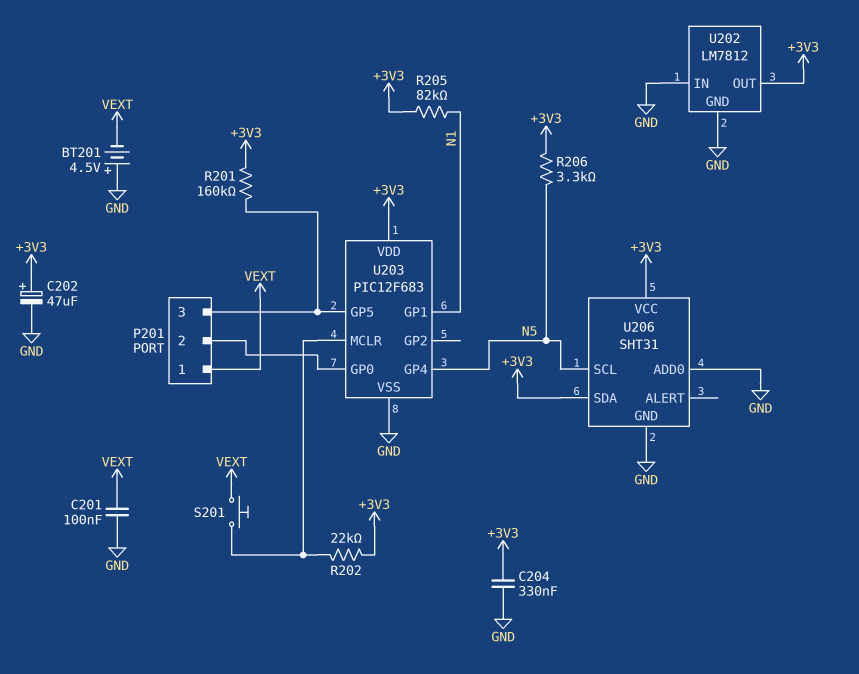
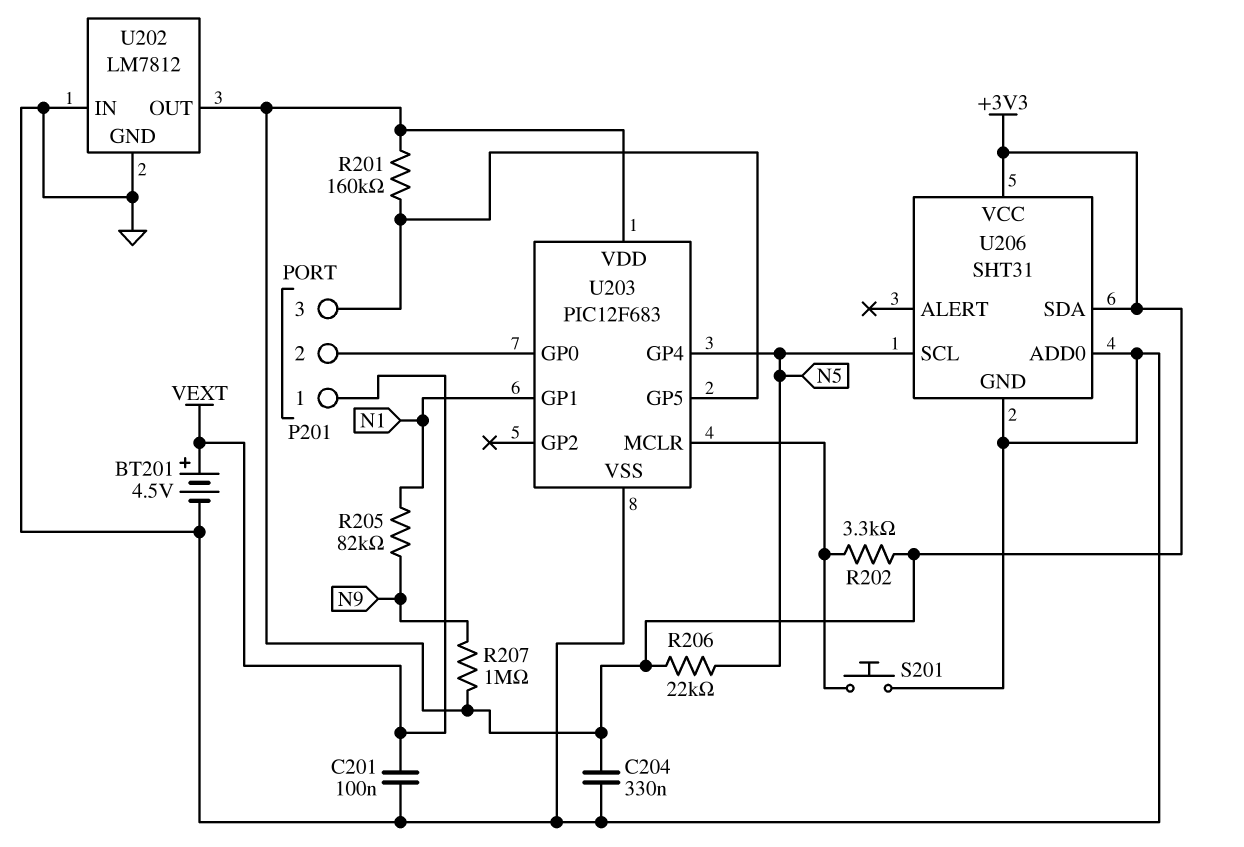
BT201: 4.5V (plus GND, minus VEXT) -> 4.5V (plus VEXT, minus GND)
C202: 47uF (plus +3V3, minus GND) -> none
R202: 22k (+3V3, U203/MCLR) -> 3.3k (+3V3, U203/MCLR)
R205: 82k (+3V3, N1) -> 82k (N1, N9)
R206: 3.3k (+3V3, N5) -> 22k (+3V3, N5)
R207: none -> 1M (+3V3, N9)
S201: button (U203/MCLR, VEXT) -> button (GND, U203/MCLR)

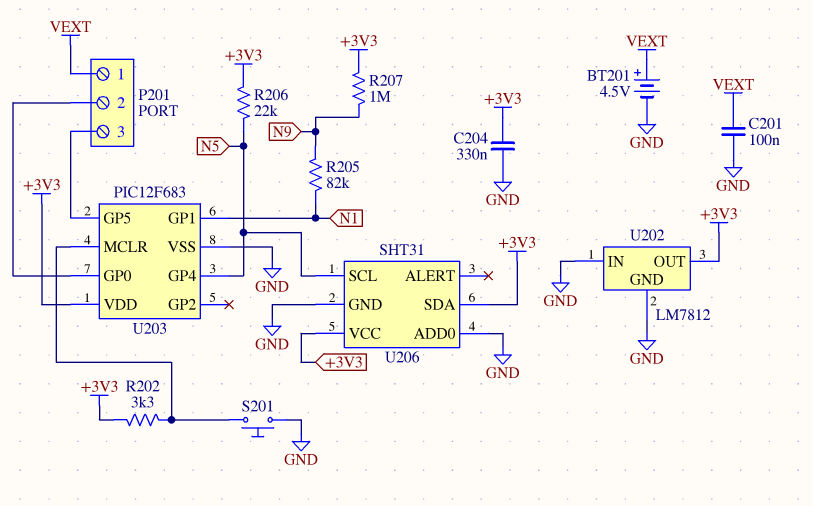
R201: 160k (+3V3, P201/3) -> none

